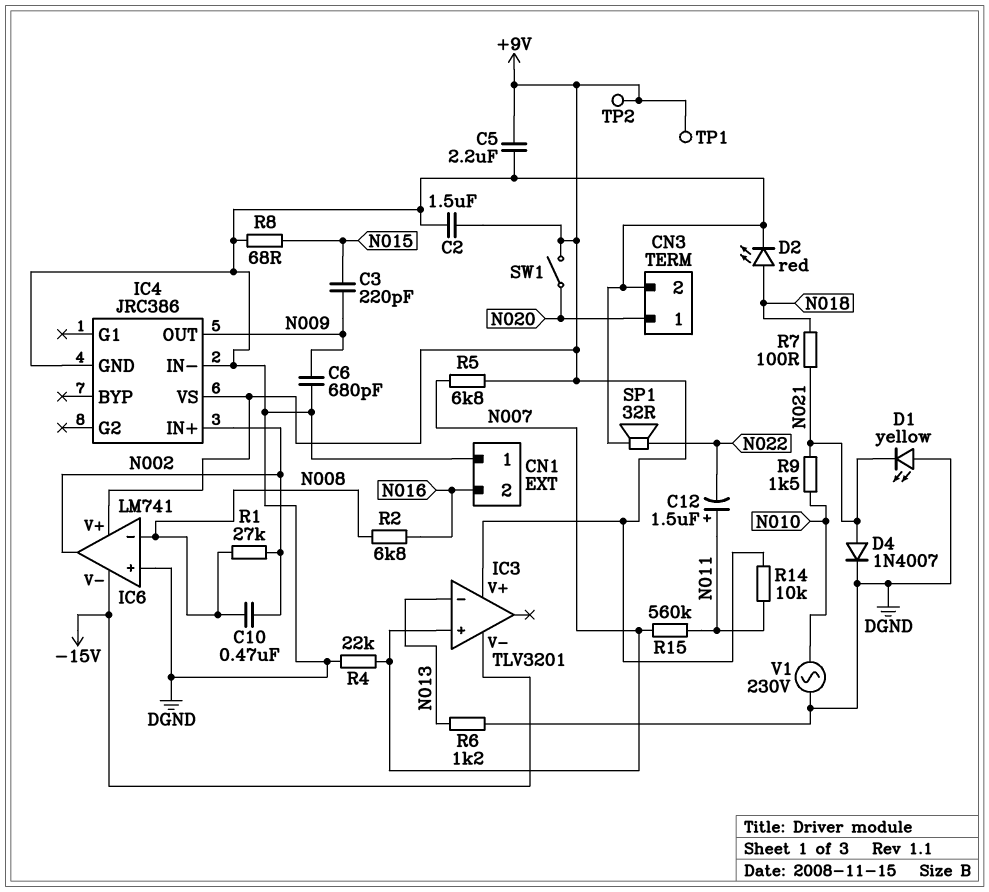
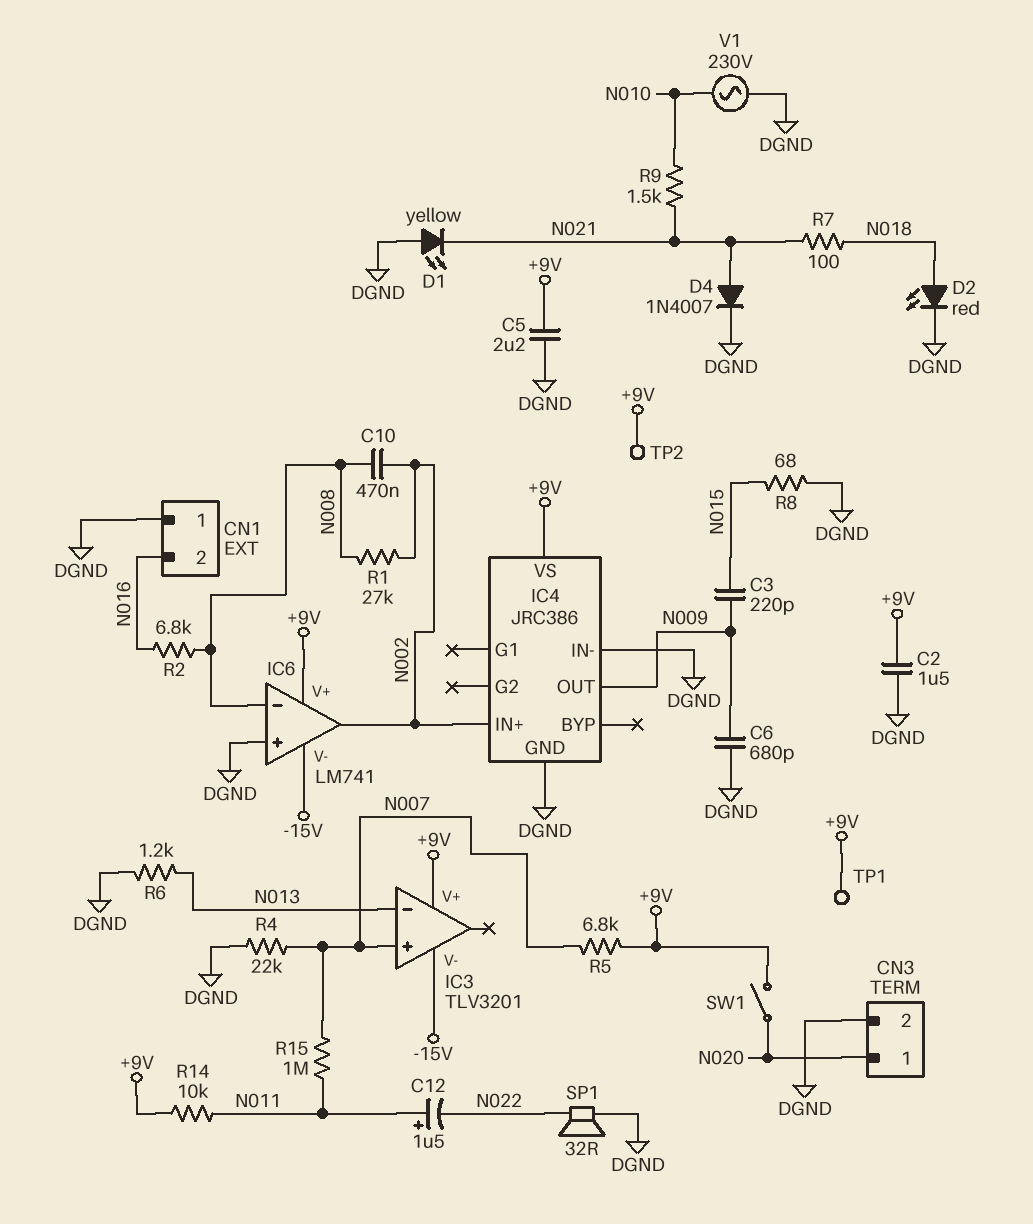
R15: 560k (N007, N011) -> 1M (N007, N011)

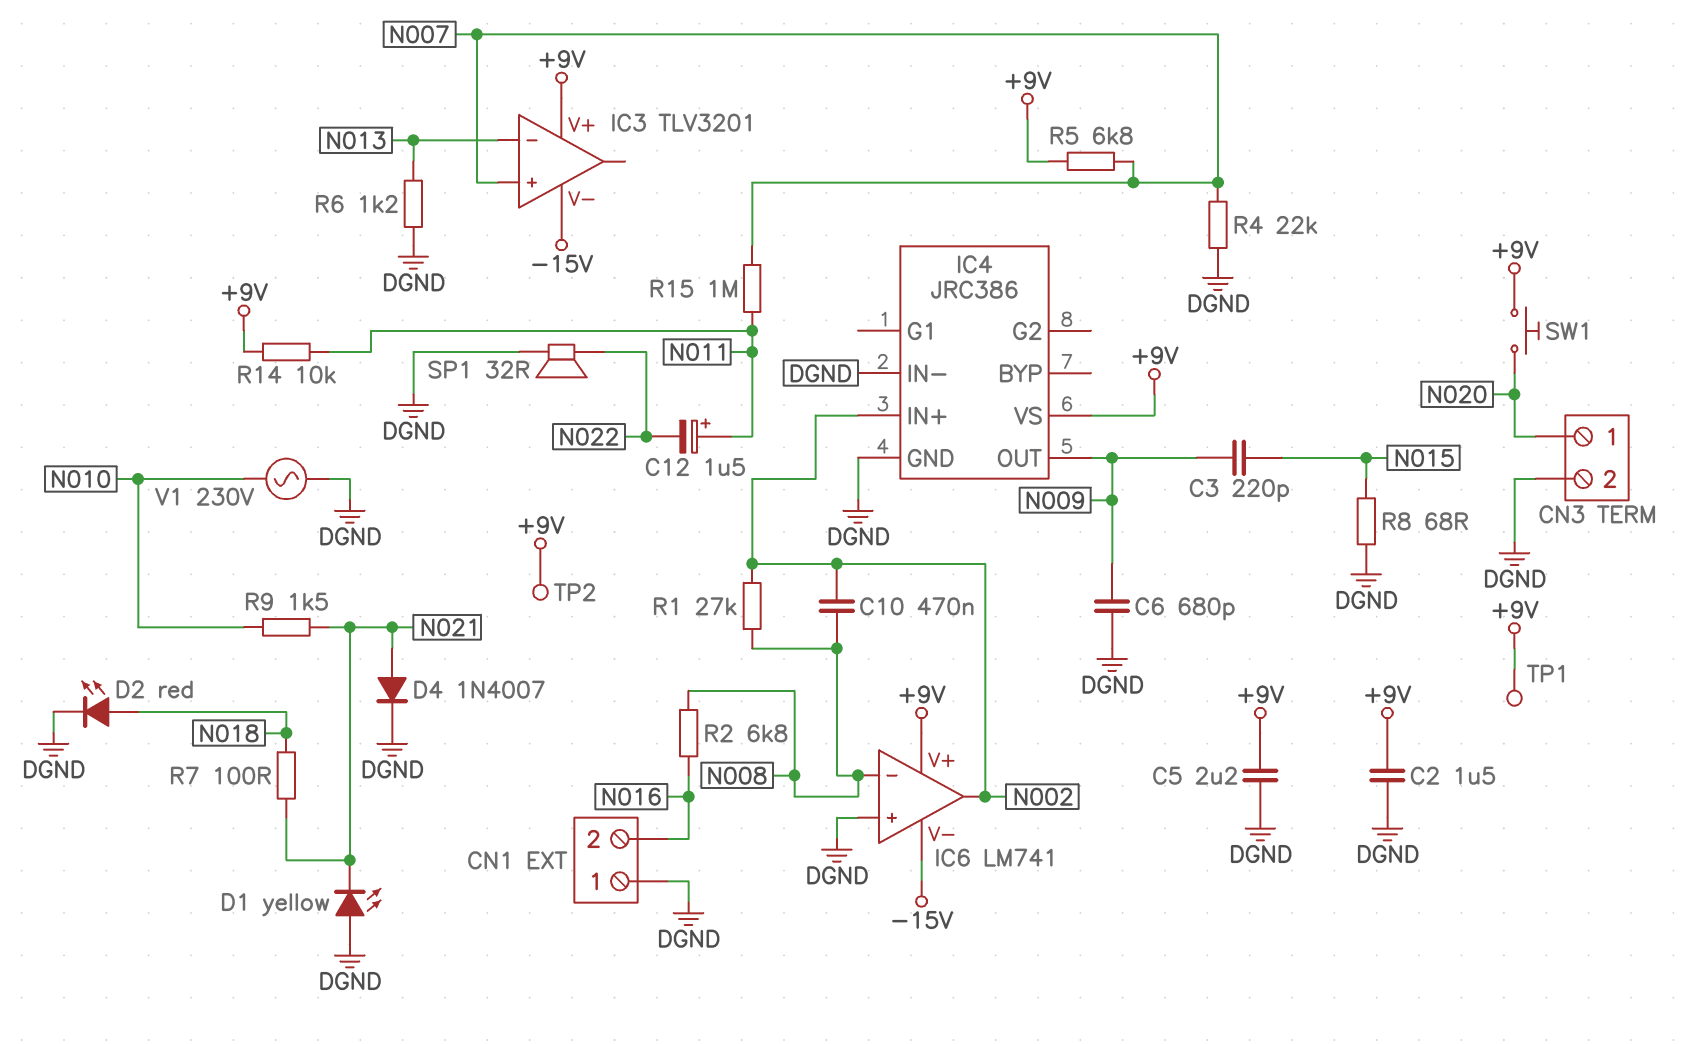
SW1: switch (+9V, N020) -> button (+9V, N020)

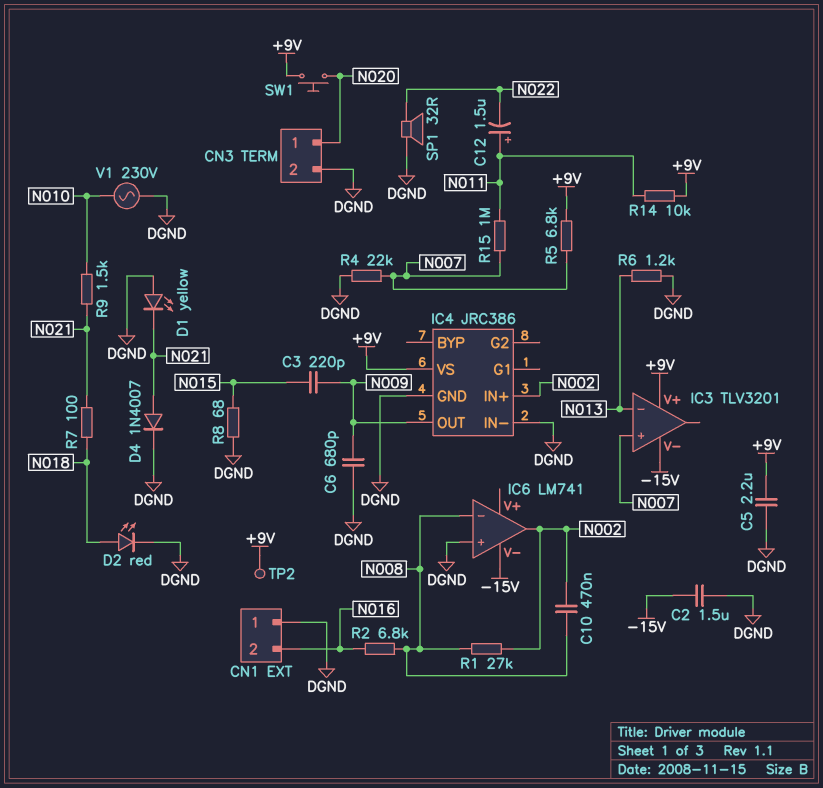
C2: 1.5uF (+9V, DGND) -> 1.5uF (-15V, DGND)
IC6 pin V+: +9V -> none
TP1: test point (+9V) -> none

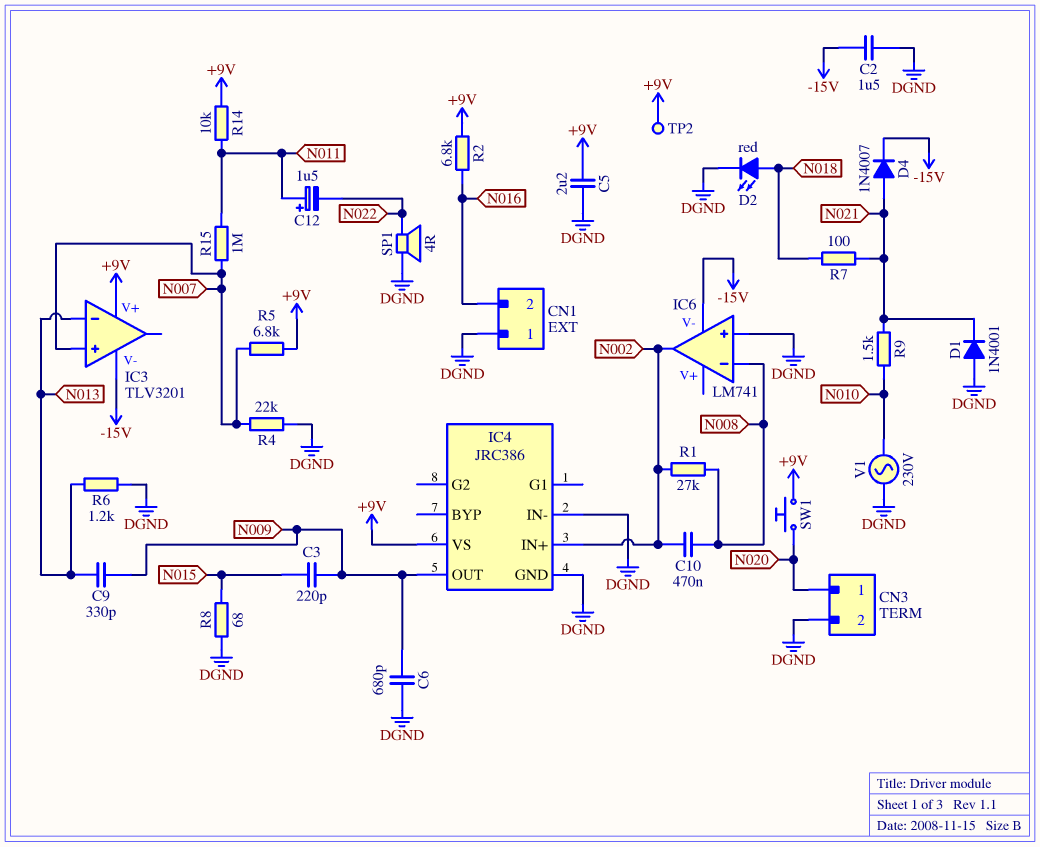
C9: none -> 330pF (N009, N013)
D1: LED yellow (A DGND, K N021) -> diode 1N4001 (A DGND, K N021)
D4: diode 1N4007 (A N021, K DGND) -> diode 1N4007 (A N021, K -15V)
R2: 6.8k (N008, N016) -> 6.8k (+9V, N016)
SP1: speaker 32R (DGND, N022) -> speaker 4R (DGND, N022)

